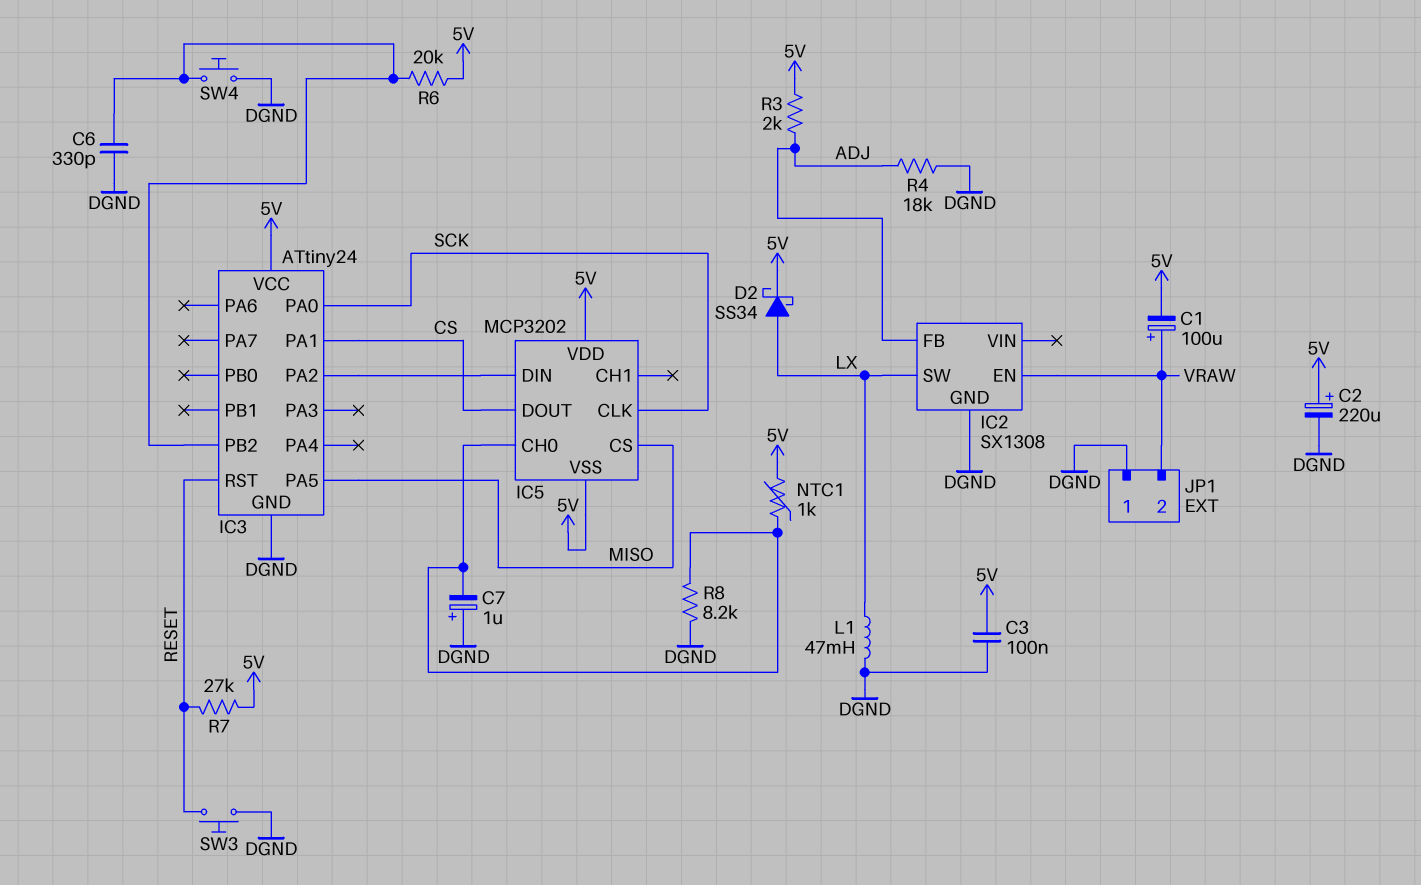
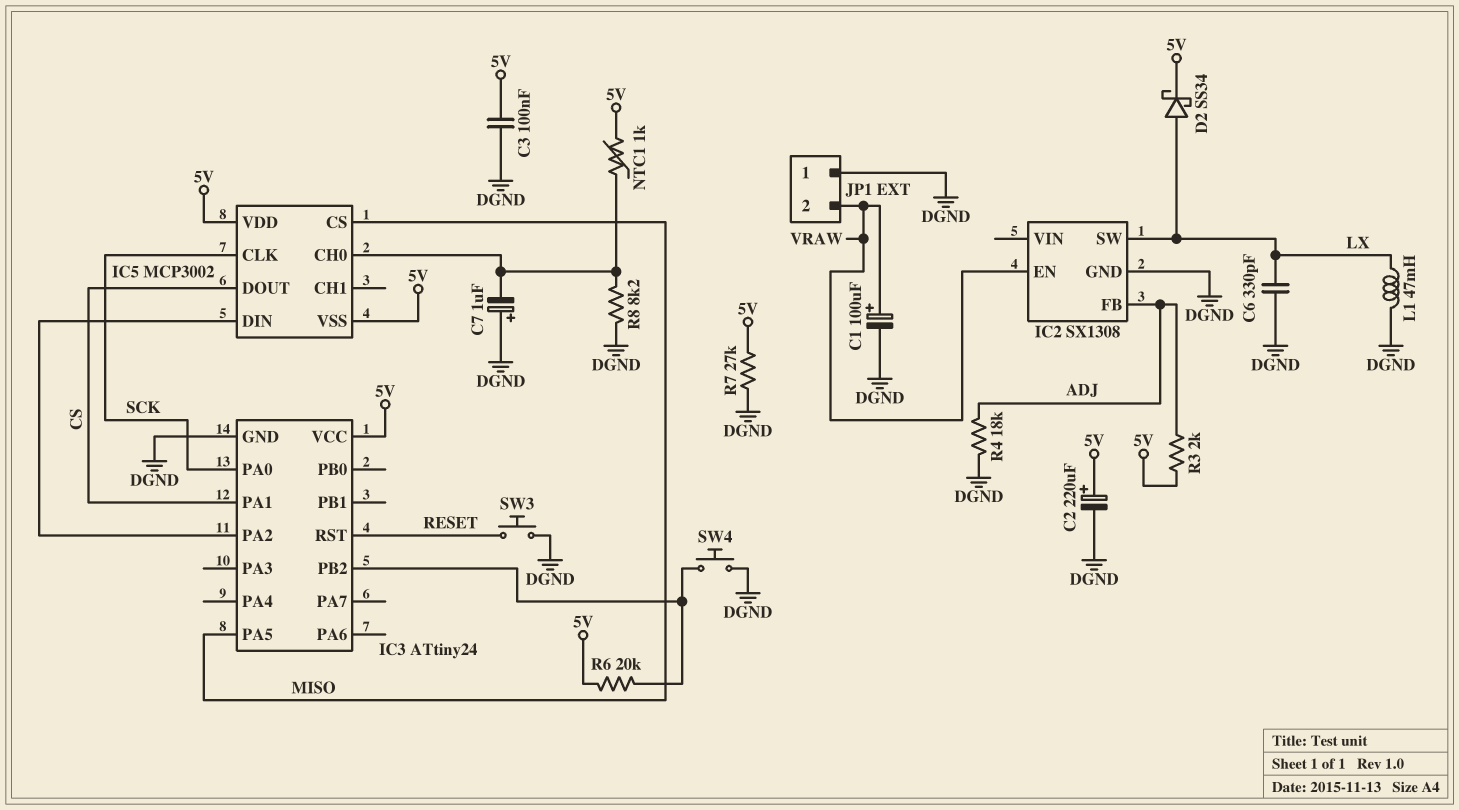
C1: 100uF (plus VRAW, minus 5V) -> 100uF (plus VRAW, minus DGND)
C6: 330pF (DGND, IC3/PB2) -> 330pF (DGND, LX)
IC5: MCP3202 -> MCP3002
R7: 27k (5V, RESET) -> 27k (5V, DGND)

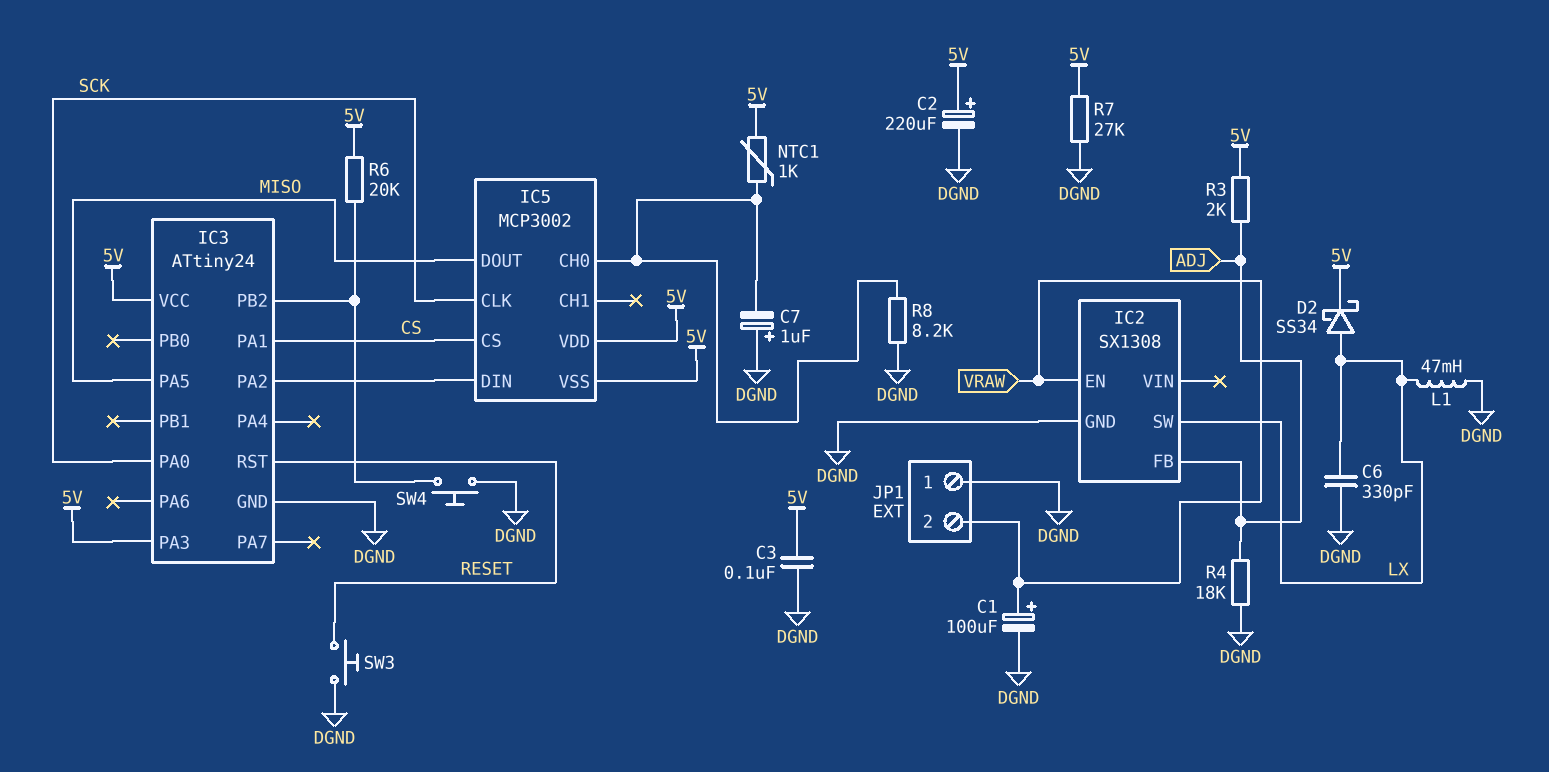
IC3 pin PA3: none -> 5V
IC5 pin CS: MISO -> CS
IC5 pin DOUT: CS -> MISO

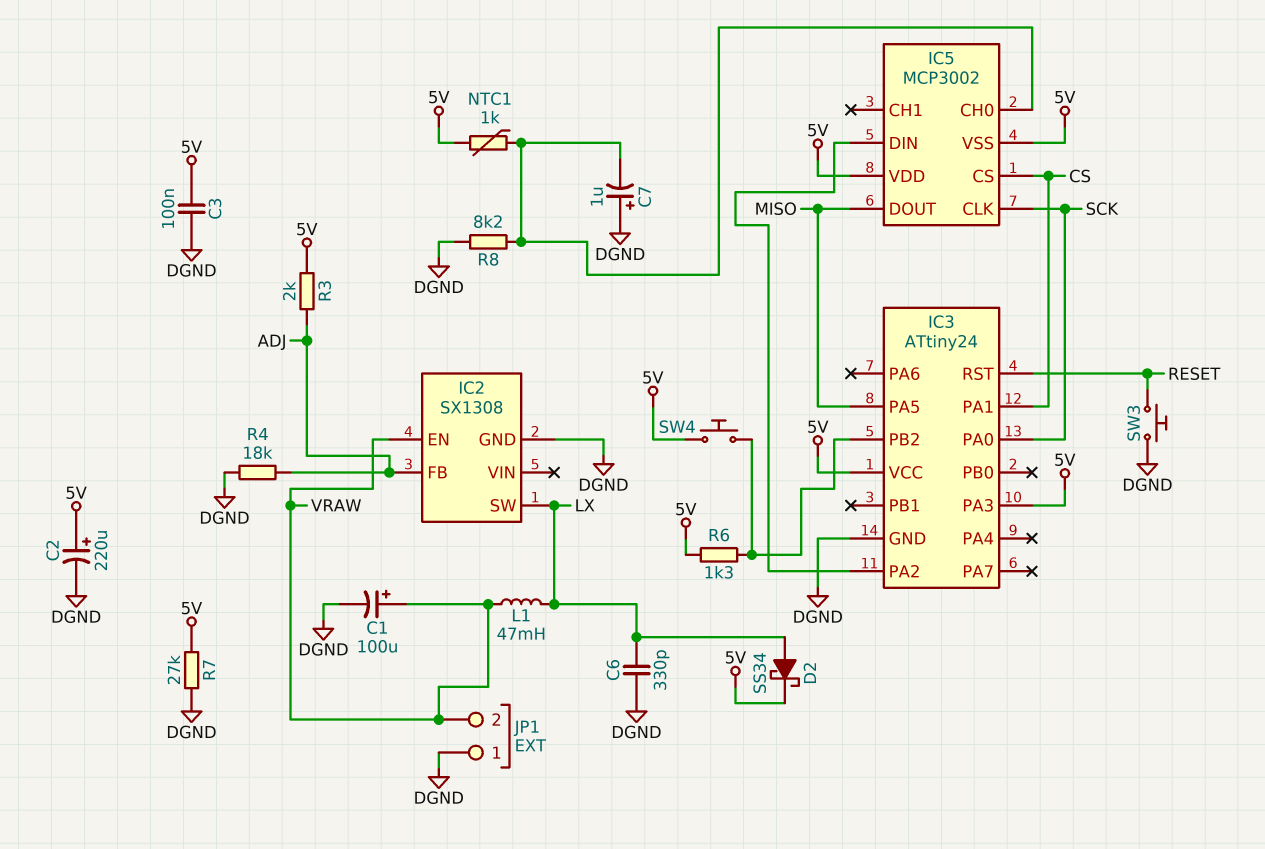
L1: 47mH (DGND, LX) -> 47mH (LX, VRAW)
R6: 20k (5V, IC3/PB2) -> 1.3k (5V, IC3/PB2)
SW4: button (DGND, IC3/PB2) -> button (5V, IC3/PB2)

